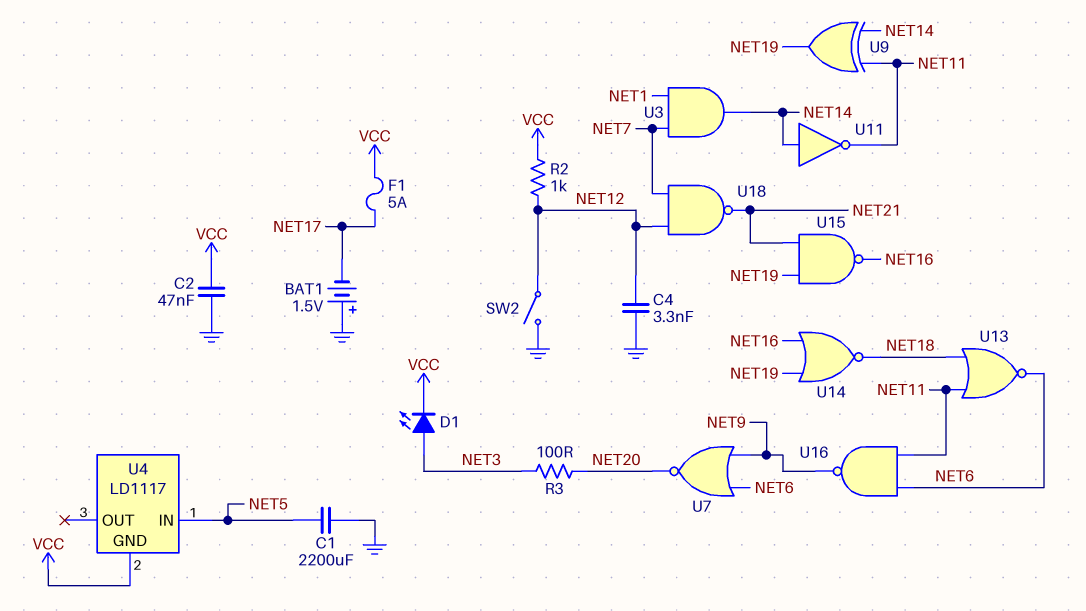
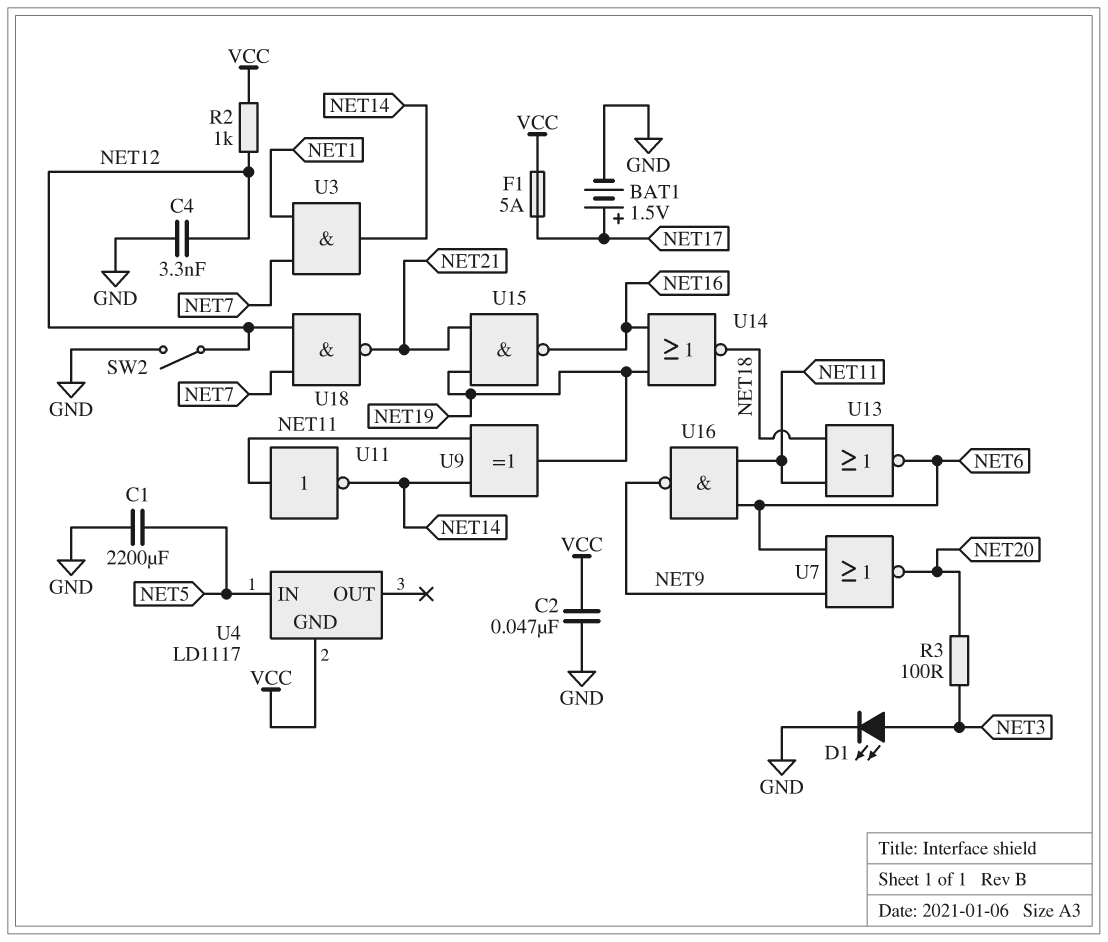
BAT1: 1.5V (plus GND, minus NET17) -> 1.5V (plus NET17, minus GND)
D1: LED (A NET3, K VCC) -> LED (A NET3, K GND)
U11: NOT (in NET14, out NET11) -> NOT (in NET11, out NET14)

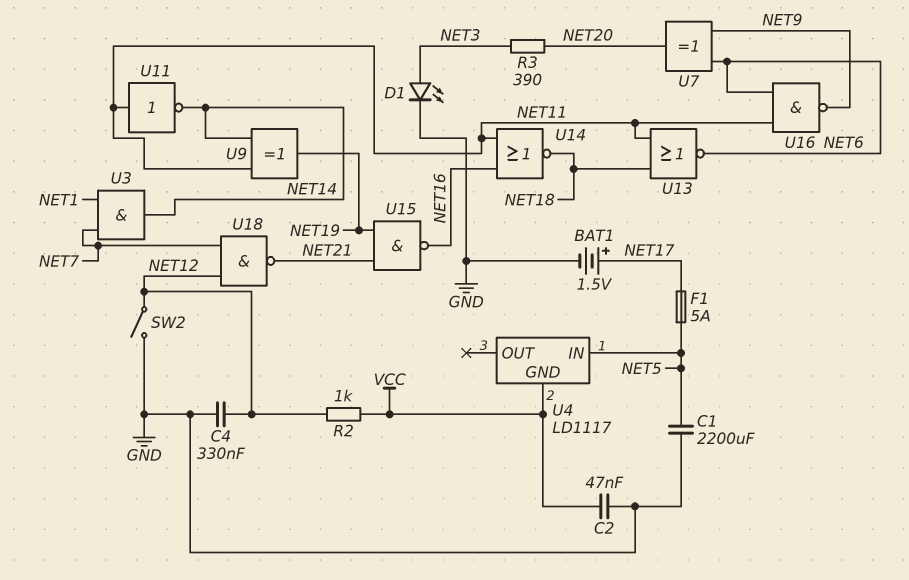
C4: 3.3nF (GND, NET12) -> 330nF (GND, NET12)
F1: 5A (NET17, VCC) -> 5A (NET5, NET17)
R3: 100 (NET3, NET20) -> 390 (NET3, NET20)
U7: NOR (in NET6, in NET9, out NET20) -> XOR (in NET6, in NET9, out NET20)
U14: NOR (in NET16, in NET19, out NET18) -> NOR (in NET11, in NET16, out NET18)

